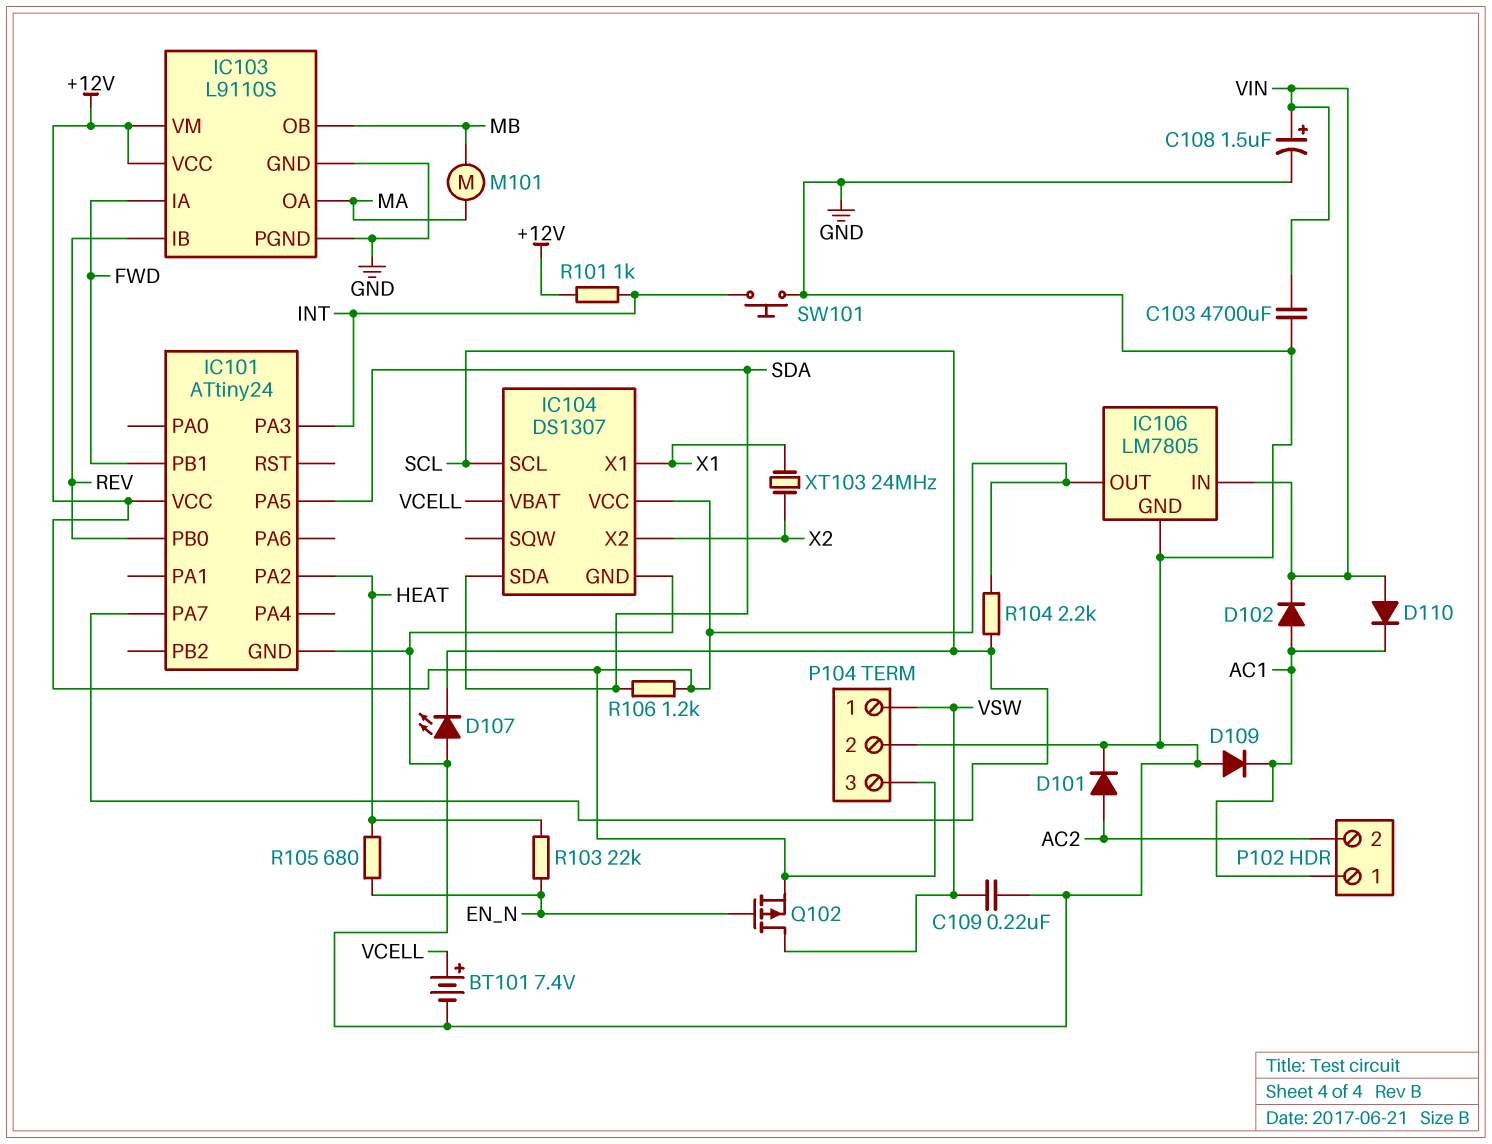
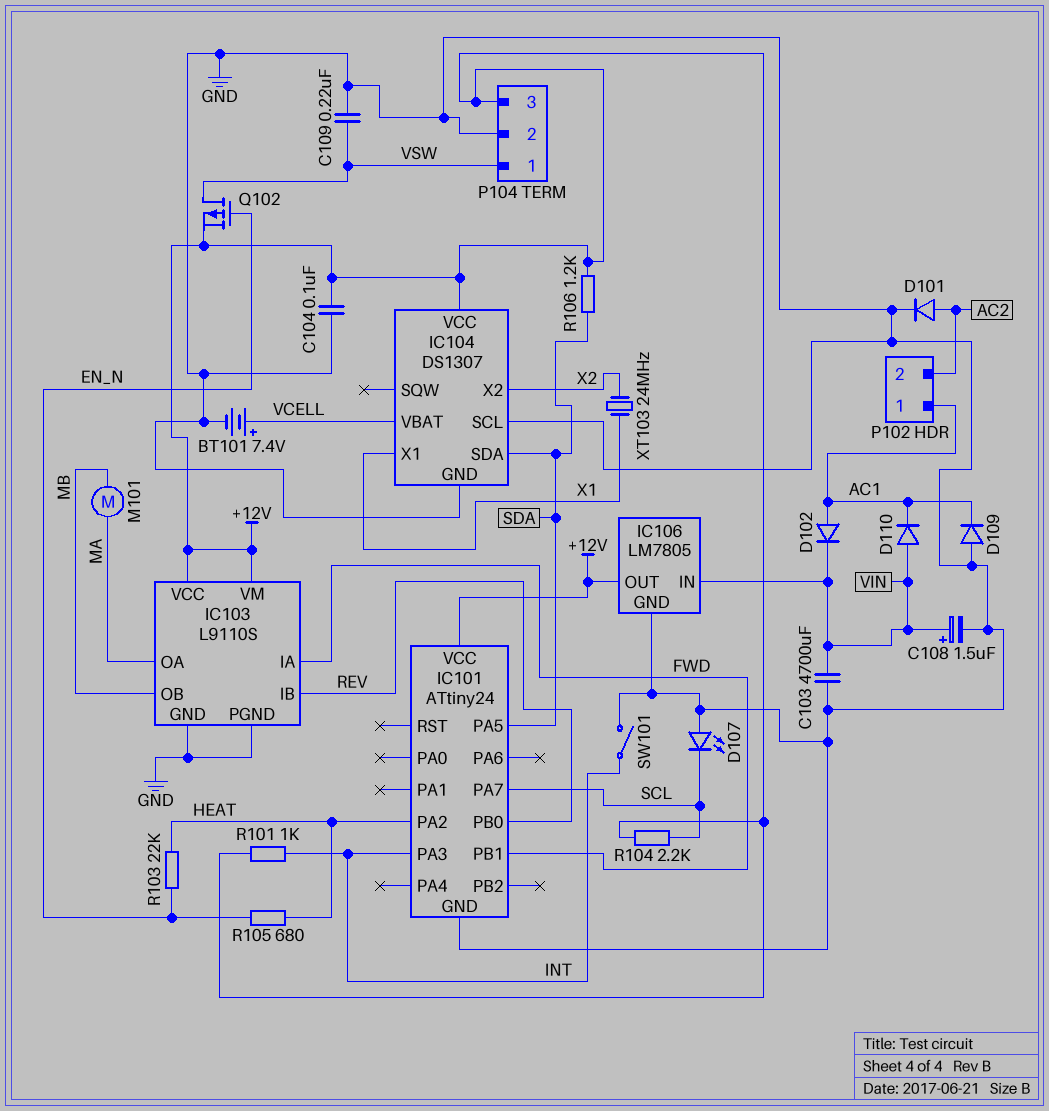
C104: none -> 100nF (+12V, GND)
IC104 pin SCL: SCL -> GND
SW101: button (GND, INT) -> switch (GND, INT)

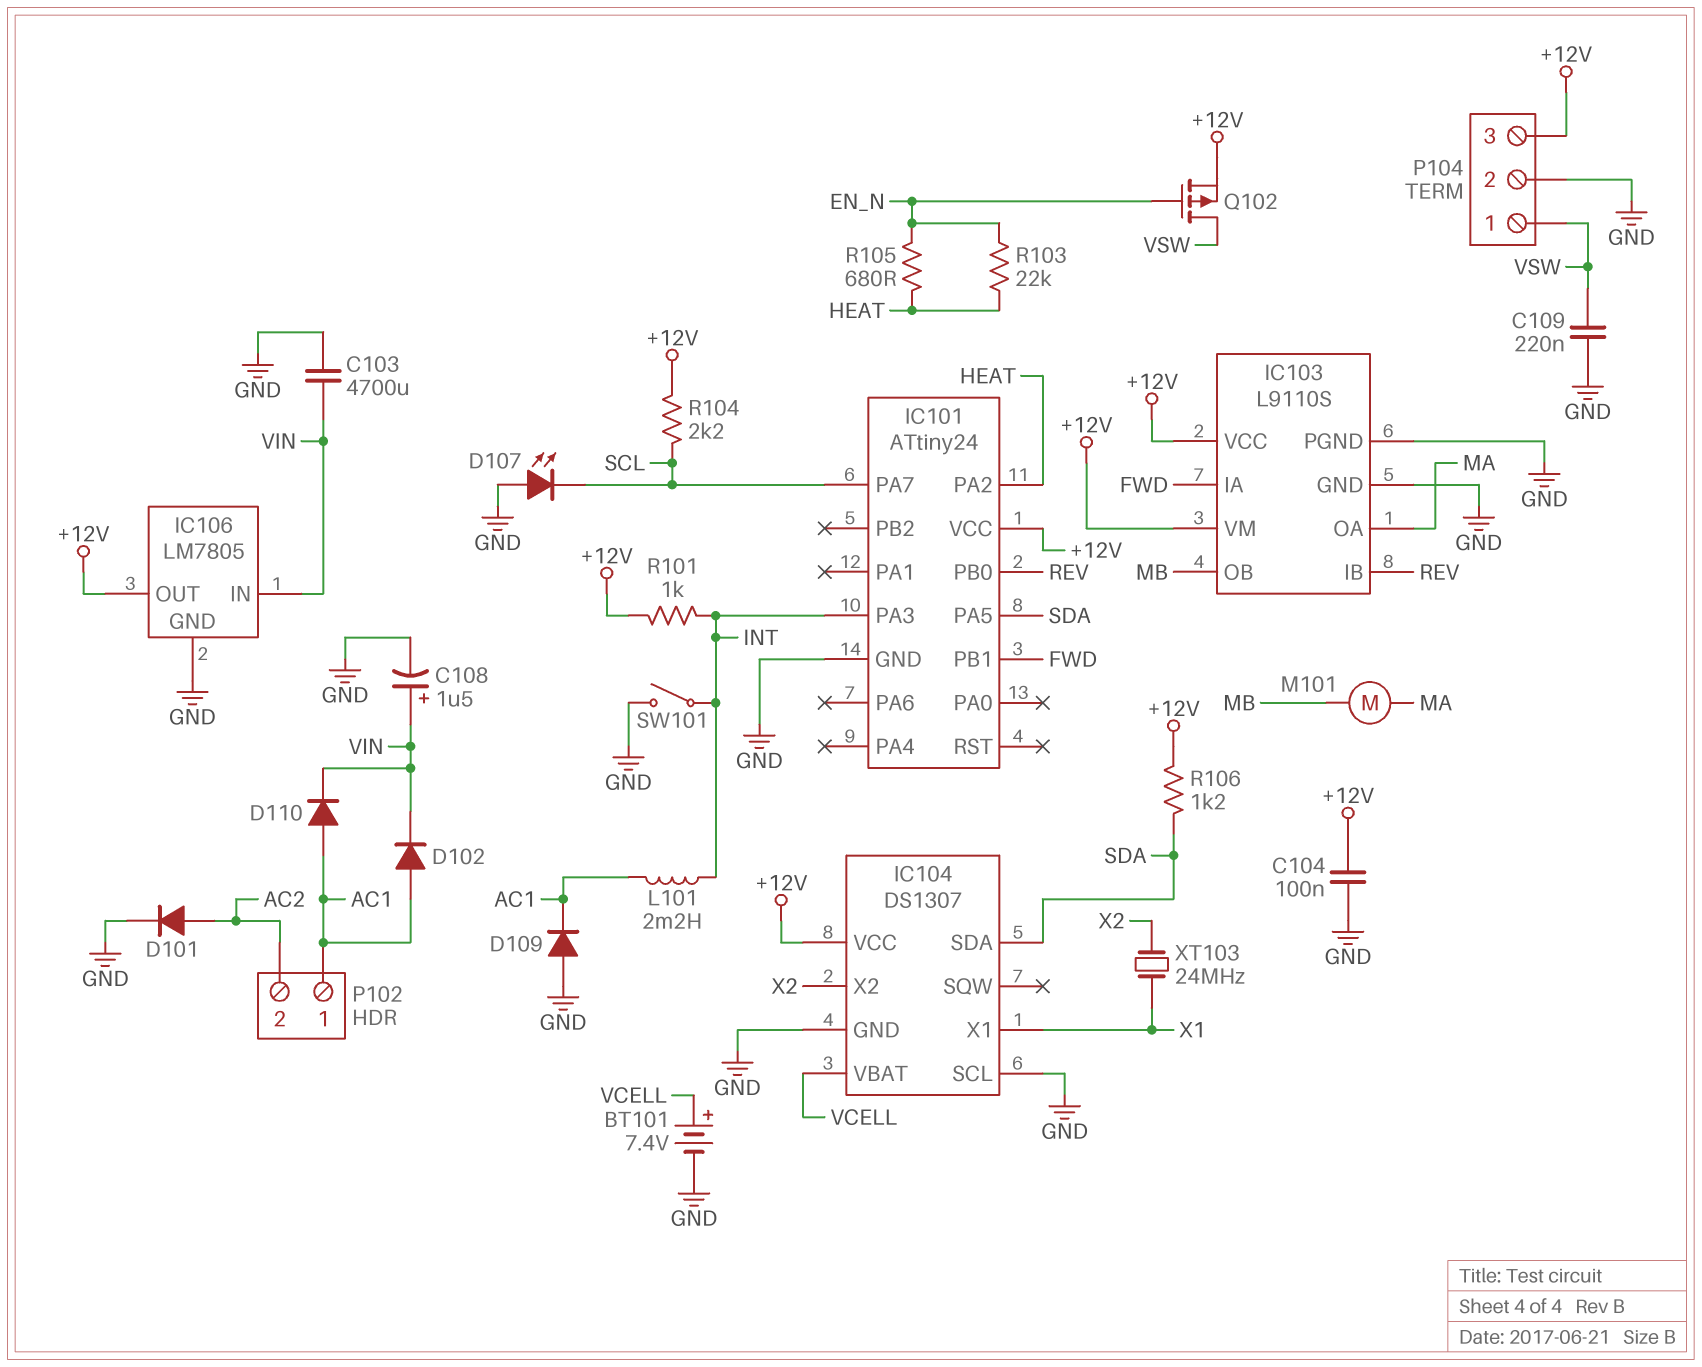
D110: diode (A VIN, K AC1) -> diode (A AC1, K VIN)
L101: none -> 2.2mH (AC1, INT)

